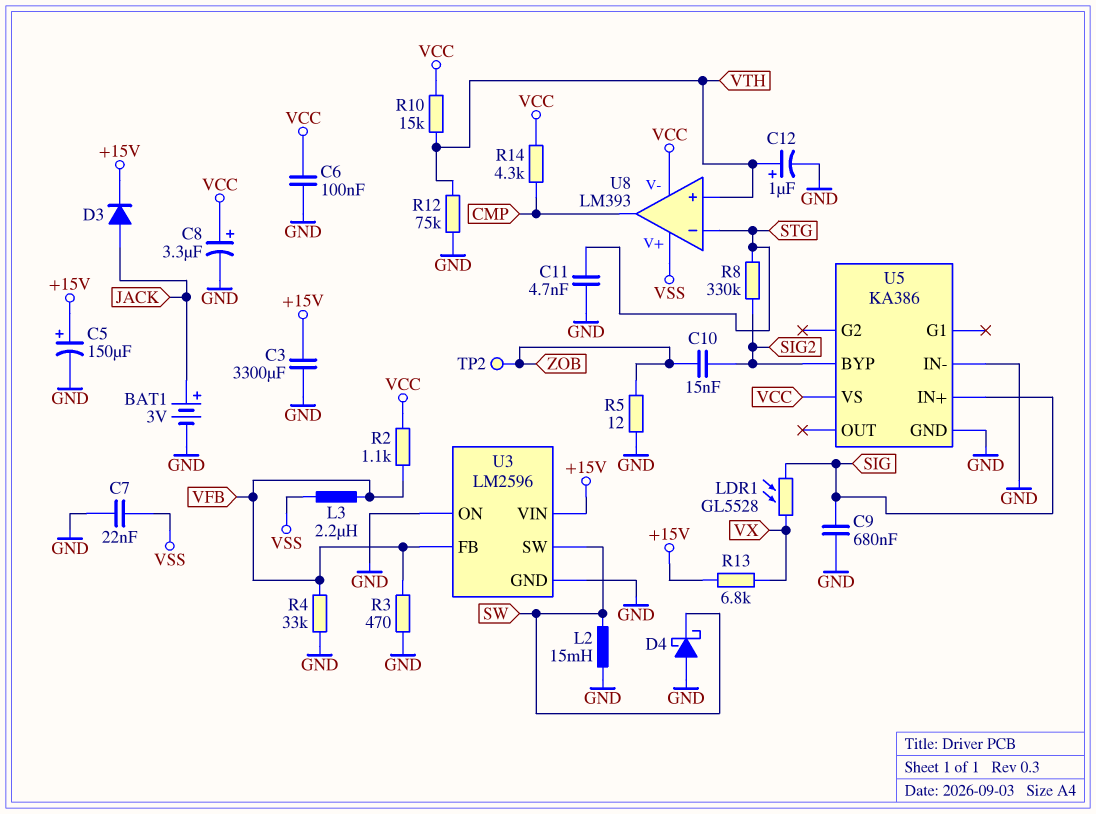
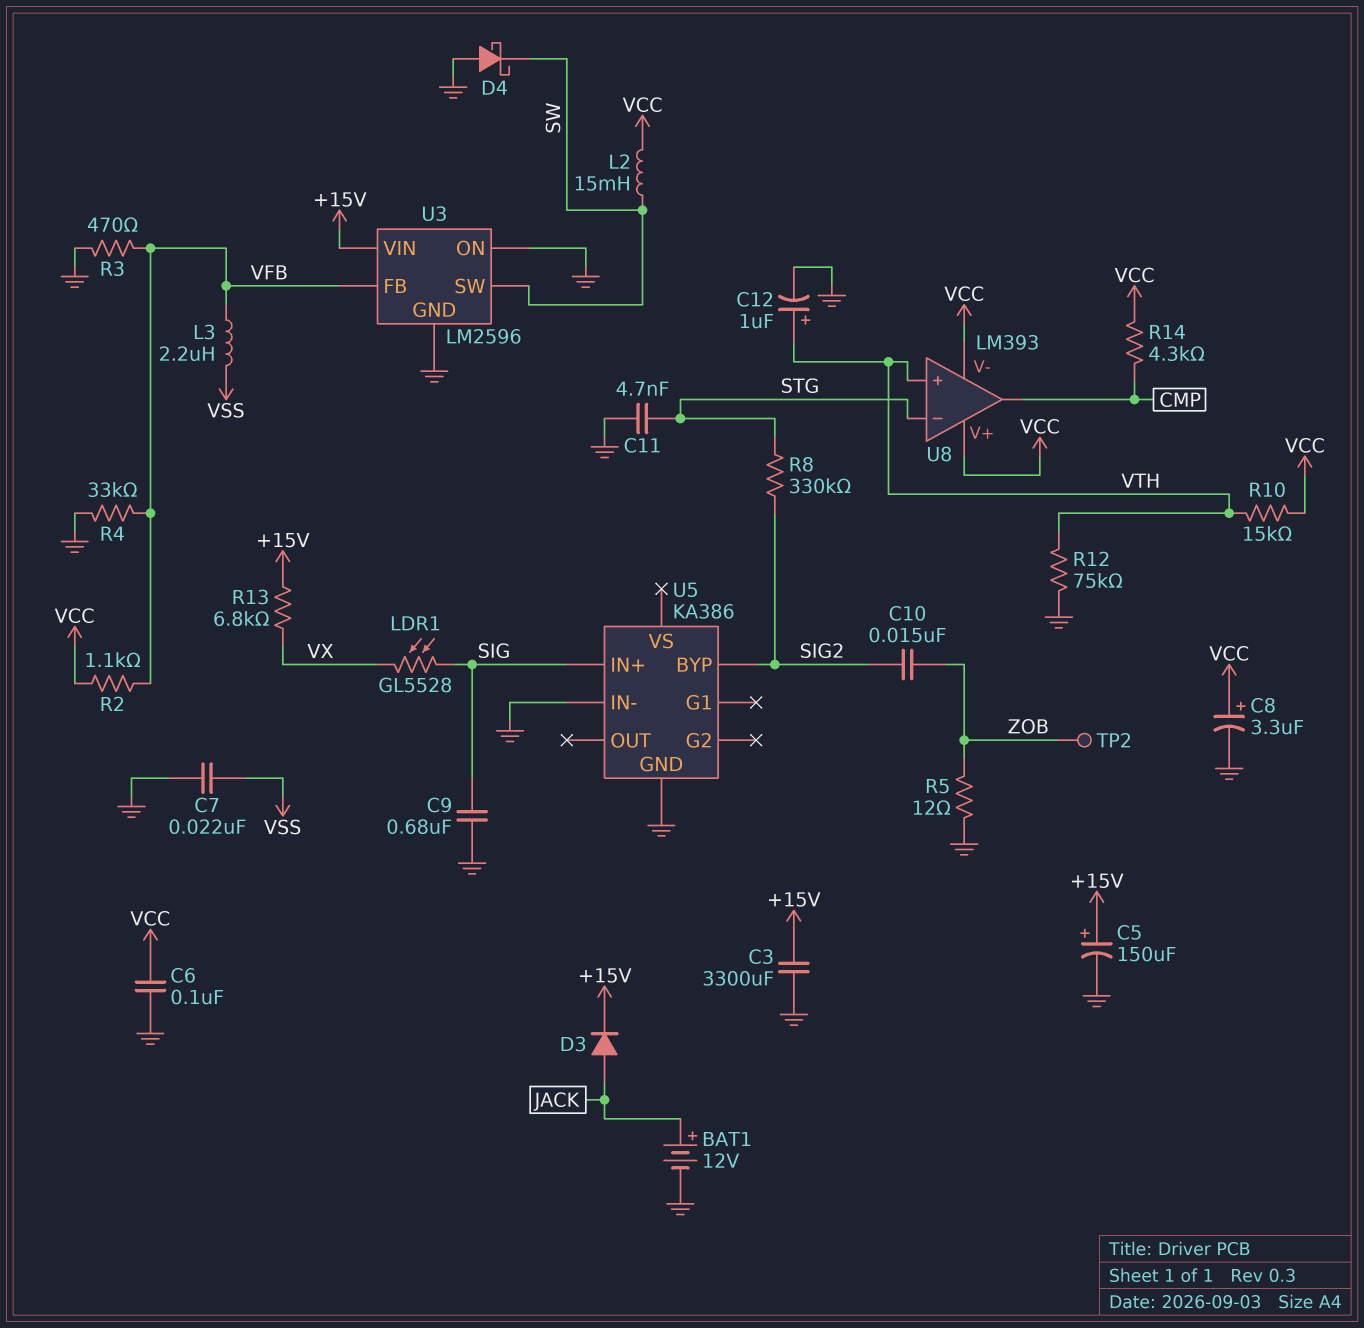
BAT1: 3V (plus JACK, minus GND) -> 12V (plus JACK, minus GND)
L2: 15mH (GND, SW) -> 15mH (SW, VCC)
U5 pin VS: VCC -> none
U8 pin V+: VSS -> VCC

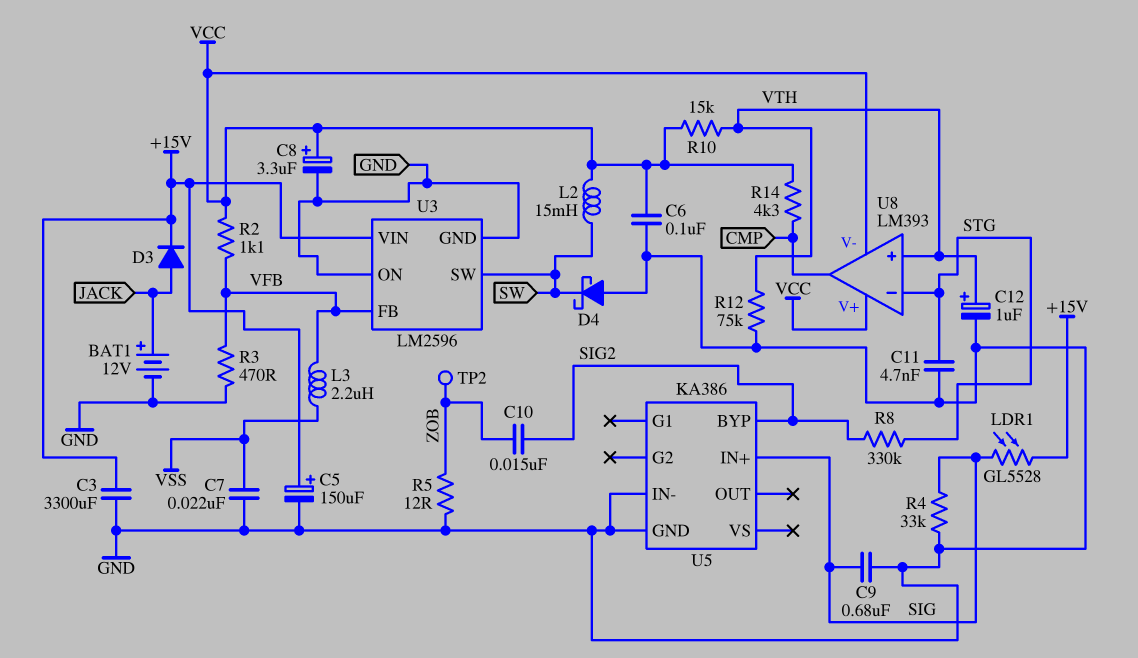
LDR1: GL5528 (SIG, VX) -> GL5528 (+15V, SIG)
R4: 33k (GND, VFB) -> 33k (GND, SIG)
R13: 6.8k (+15V, VX) -> none

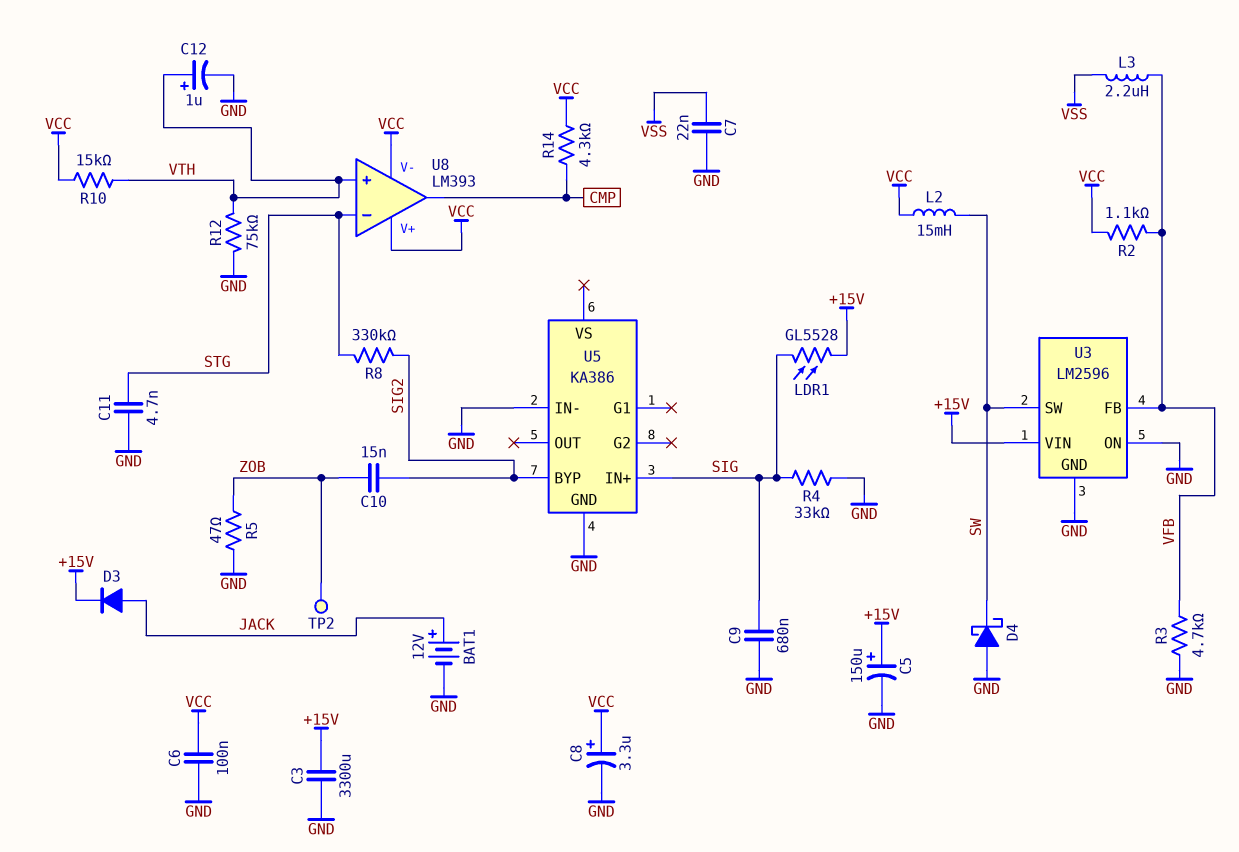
R3: 470 (GND, VFB) -> 4.7k (GND, VFB)
R5: 12 (GND, ZOB) -> 47 (GND, ZOB)

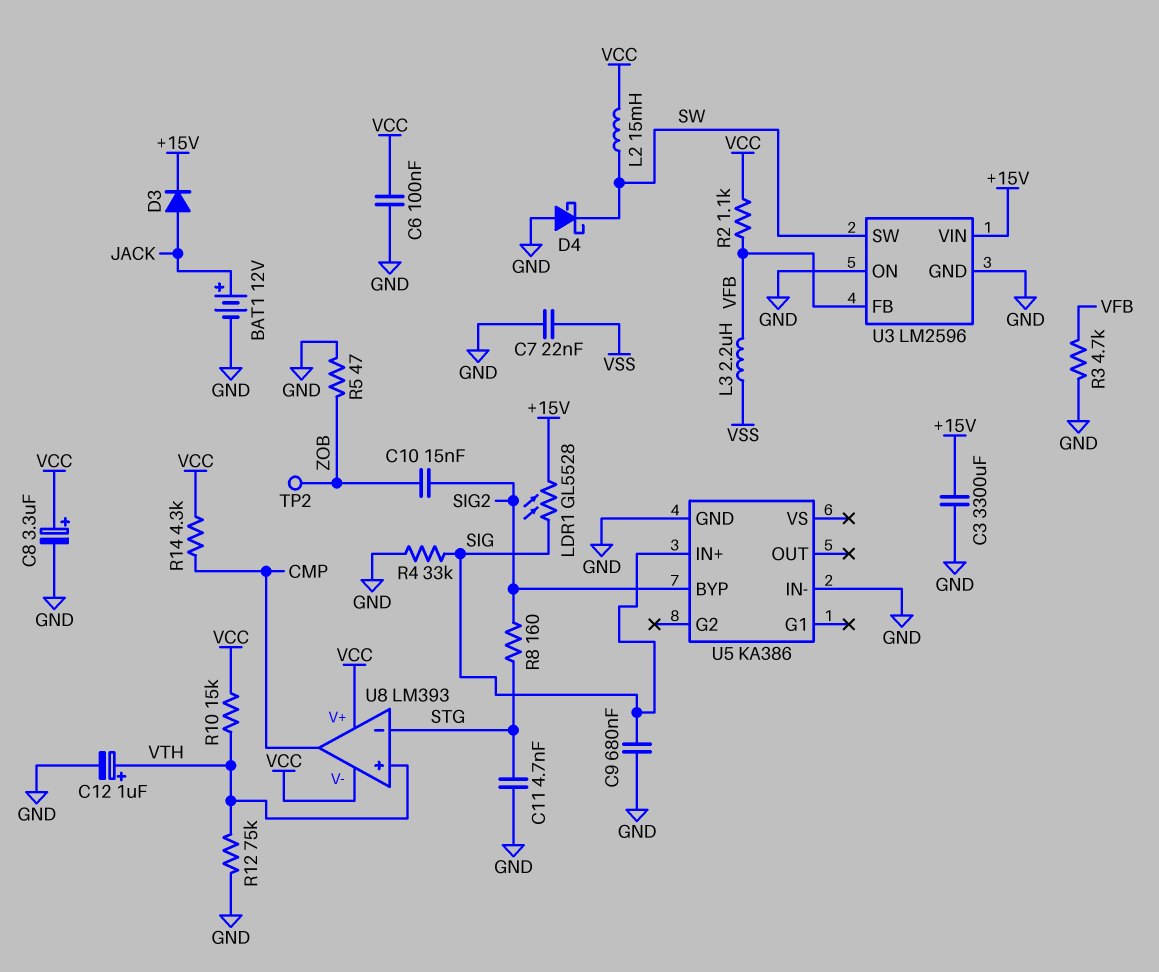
C5: 150uF (plus +15V, minus GND) -> none
R8: 330k (SIG2, STG) -> 160 (SIG2, STG)

